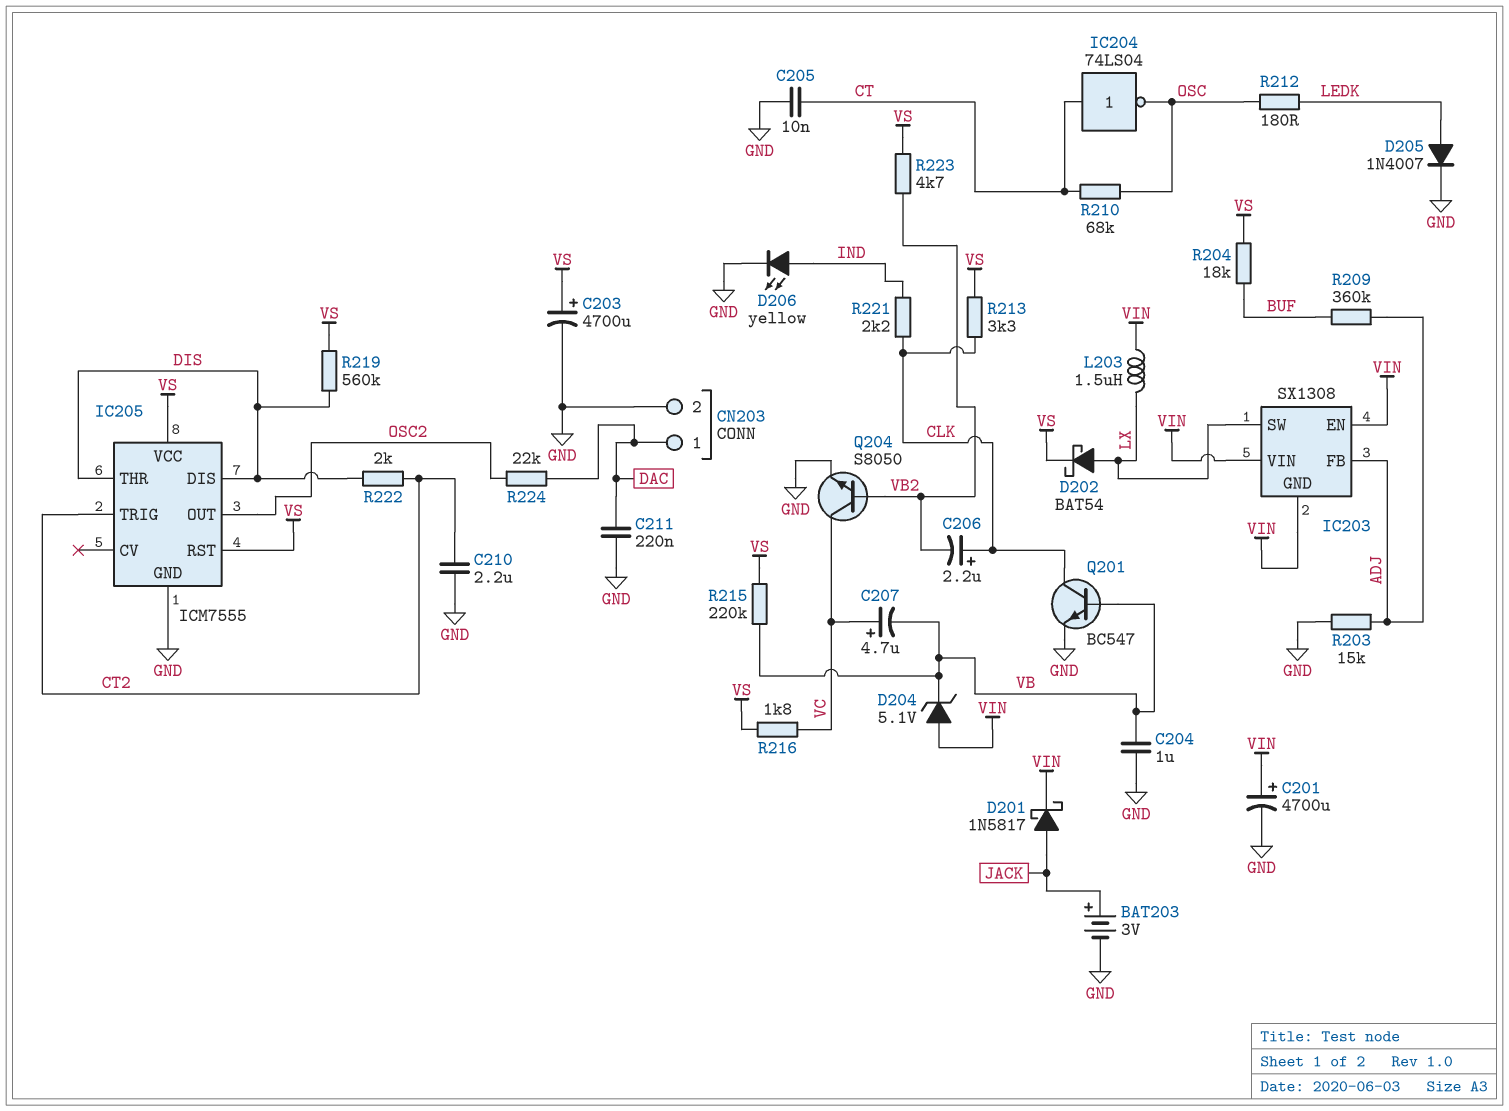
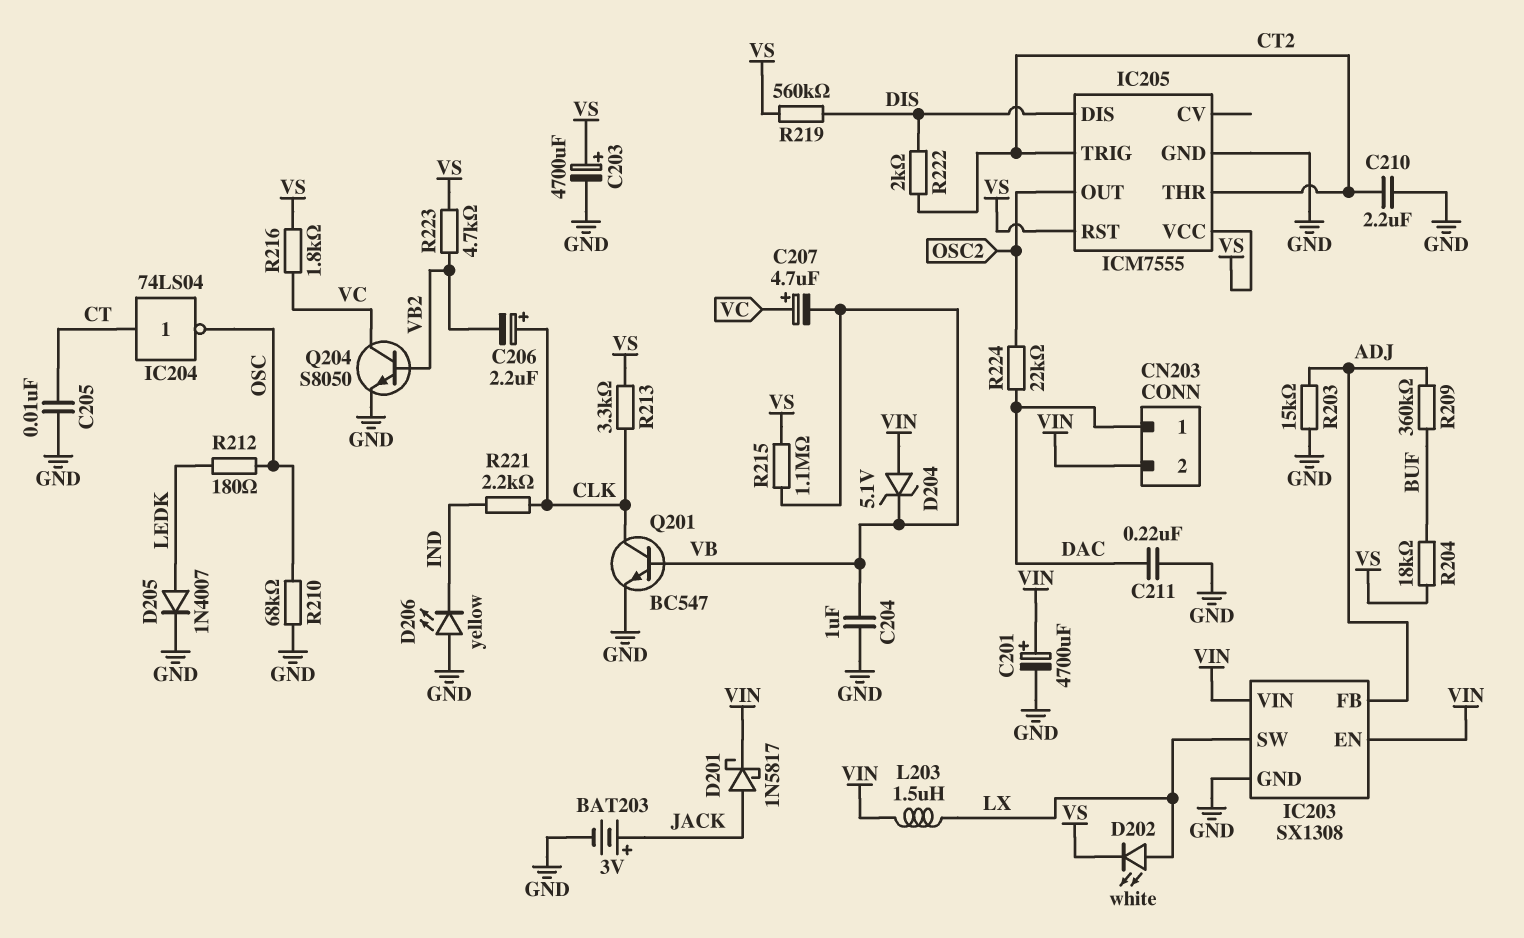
CN203 pin 2: GND -> VIN
D202: schottky BAT54 (A LX, K VS) -> LED white (A LX, K VS)
D206: LED yellow (A IND, K GND) -> LED yellow (A GND, K IND)
IC203 pin GND: VIN -> GND
IC205 pin THR: DIS -> CT2
R210: 68k (CT, OSC) -> 68k (GND, OSC)
R215: 220k (VB, VS) -> 1.1M (VB, VS)

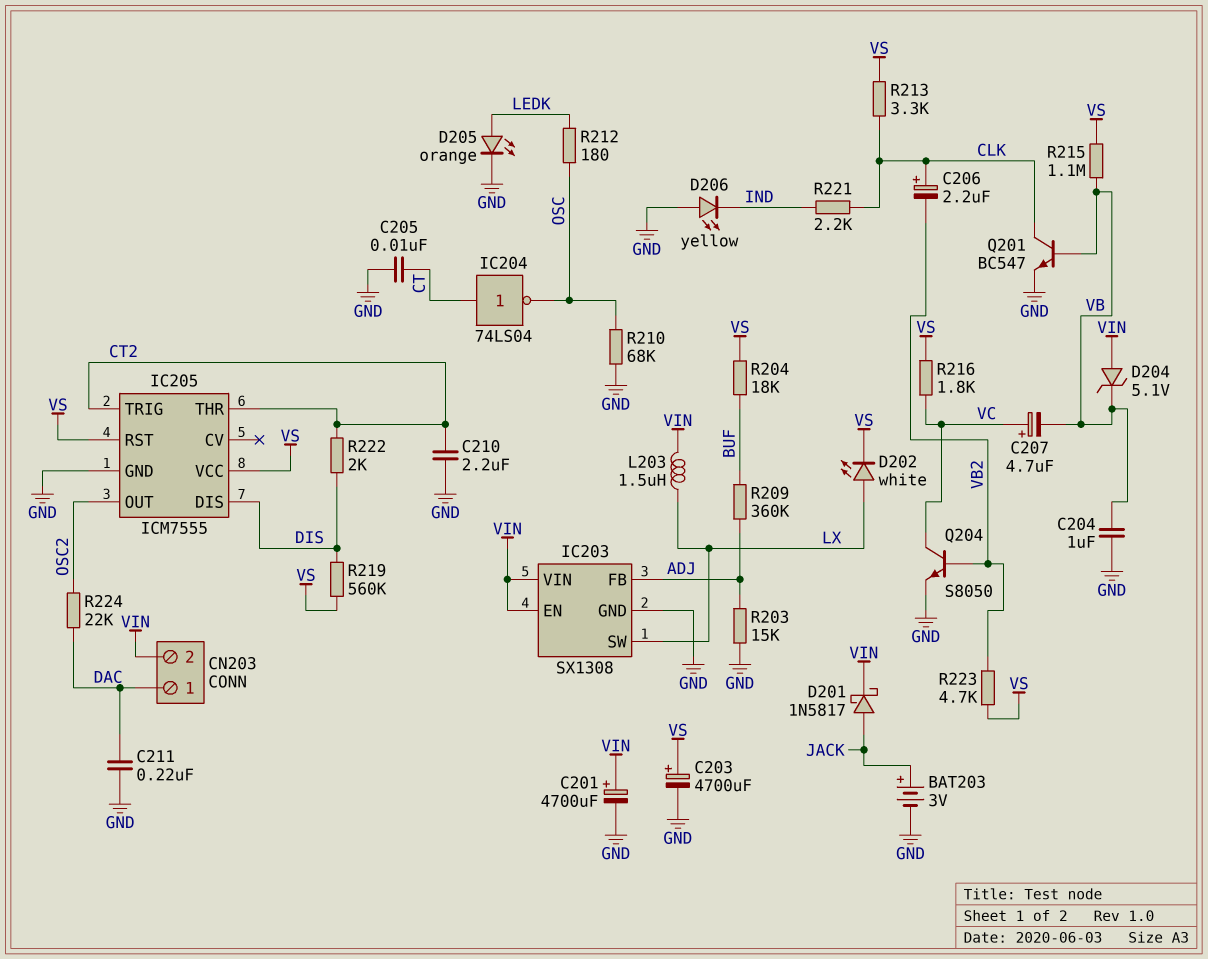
D205: diode 1N4007 (A LEDK, K GND) -> LED orange (A LEDK, K GND)

